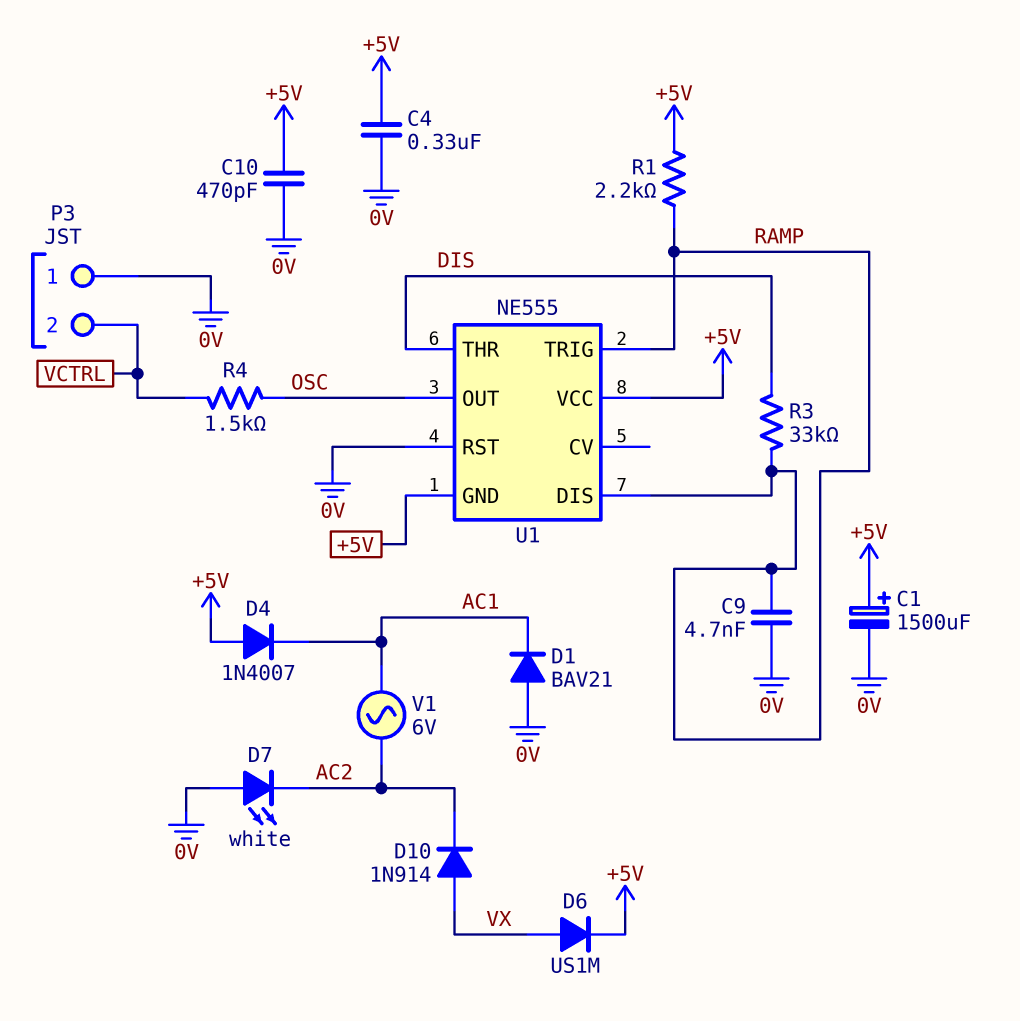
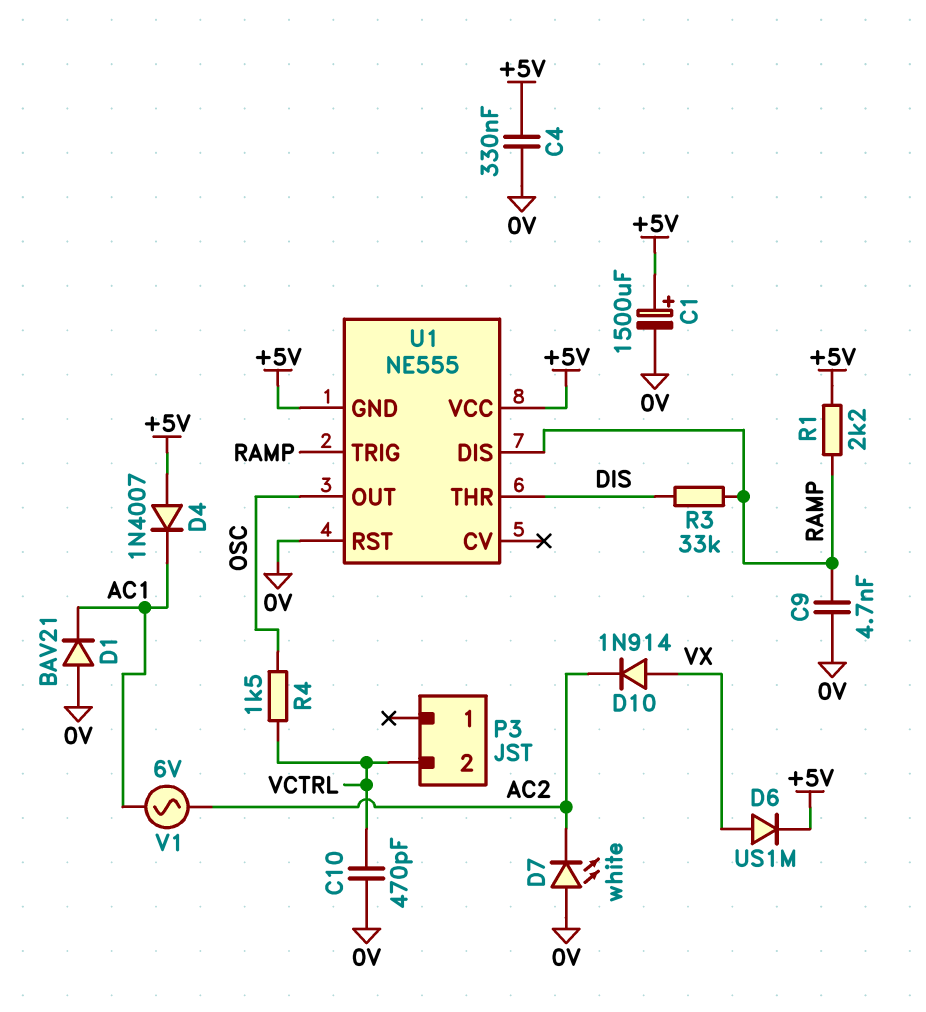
C10: 470pF (+5V, 0V) -> 470pF (0V, VCTRL)
P3 pin 1: 0V -> none

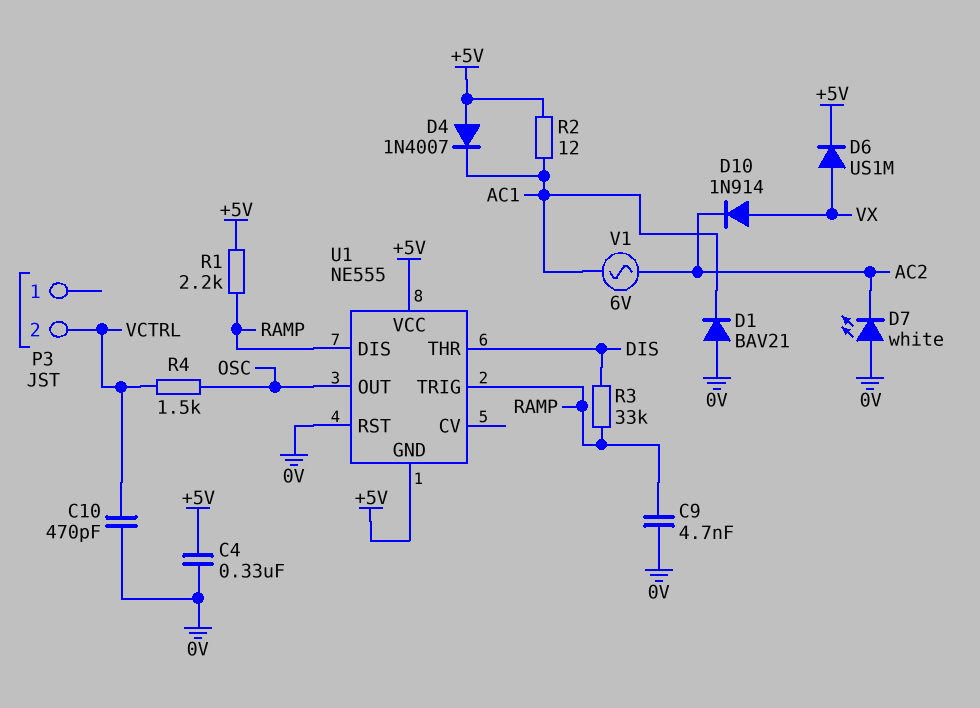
C1: 1500uF (plus +5V, minus 0V) -> none
R2: none -> 12 (+5V, AC1)

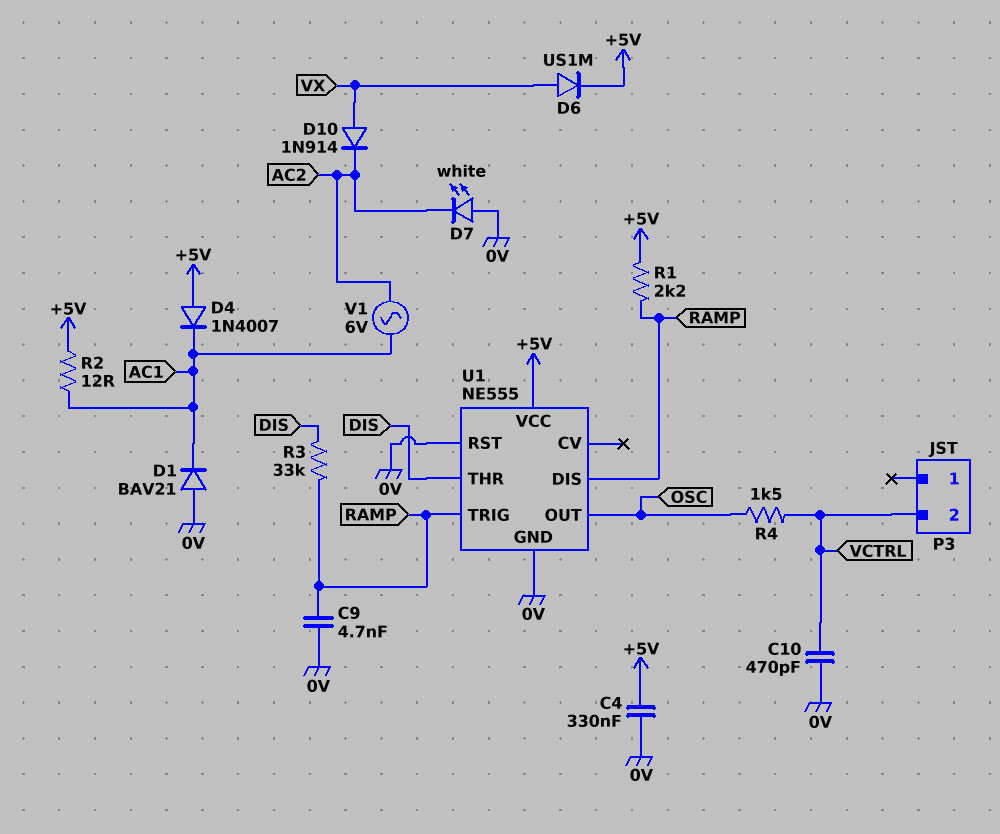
U1 pin GND: +5V -> 0V

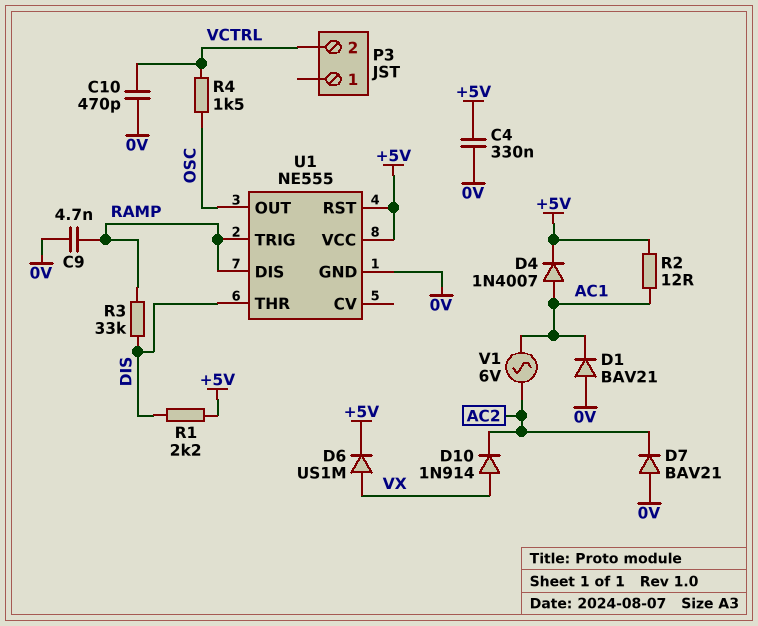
D4: diode 1N4007 (A +5V, K AC1) -> diode 1N4007 (A AC1, K +5V)
D7: LED white (A 0V, K AC2) -> diode BAV21 (A 0V, K AC2)
R1: 2.2k (+5V, RAMP) -> 2.2k (+5V, DIS)
U1 pin RST: 0V -> +5V

